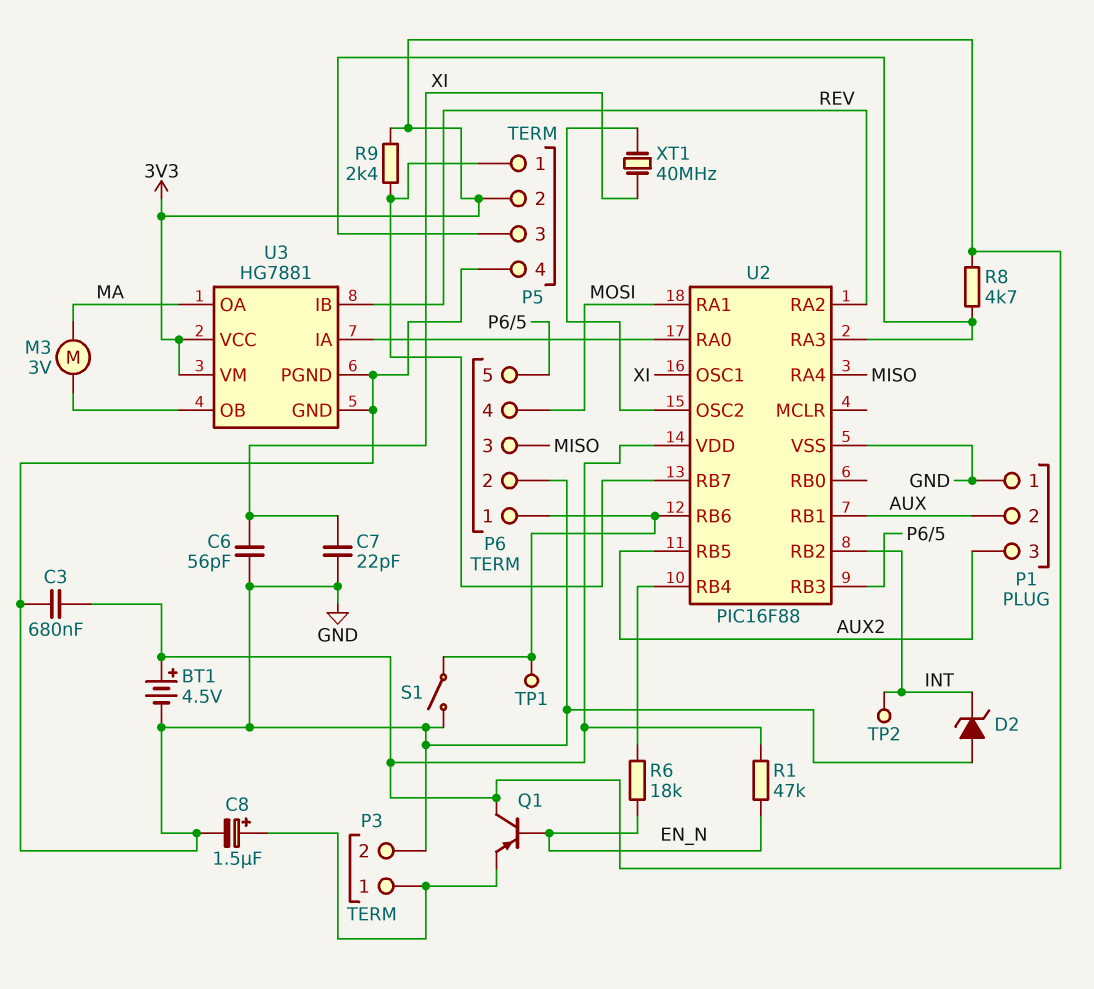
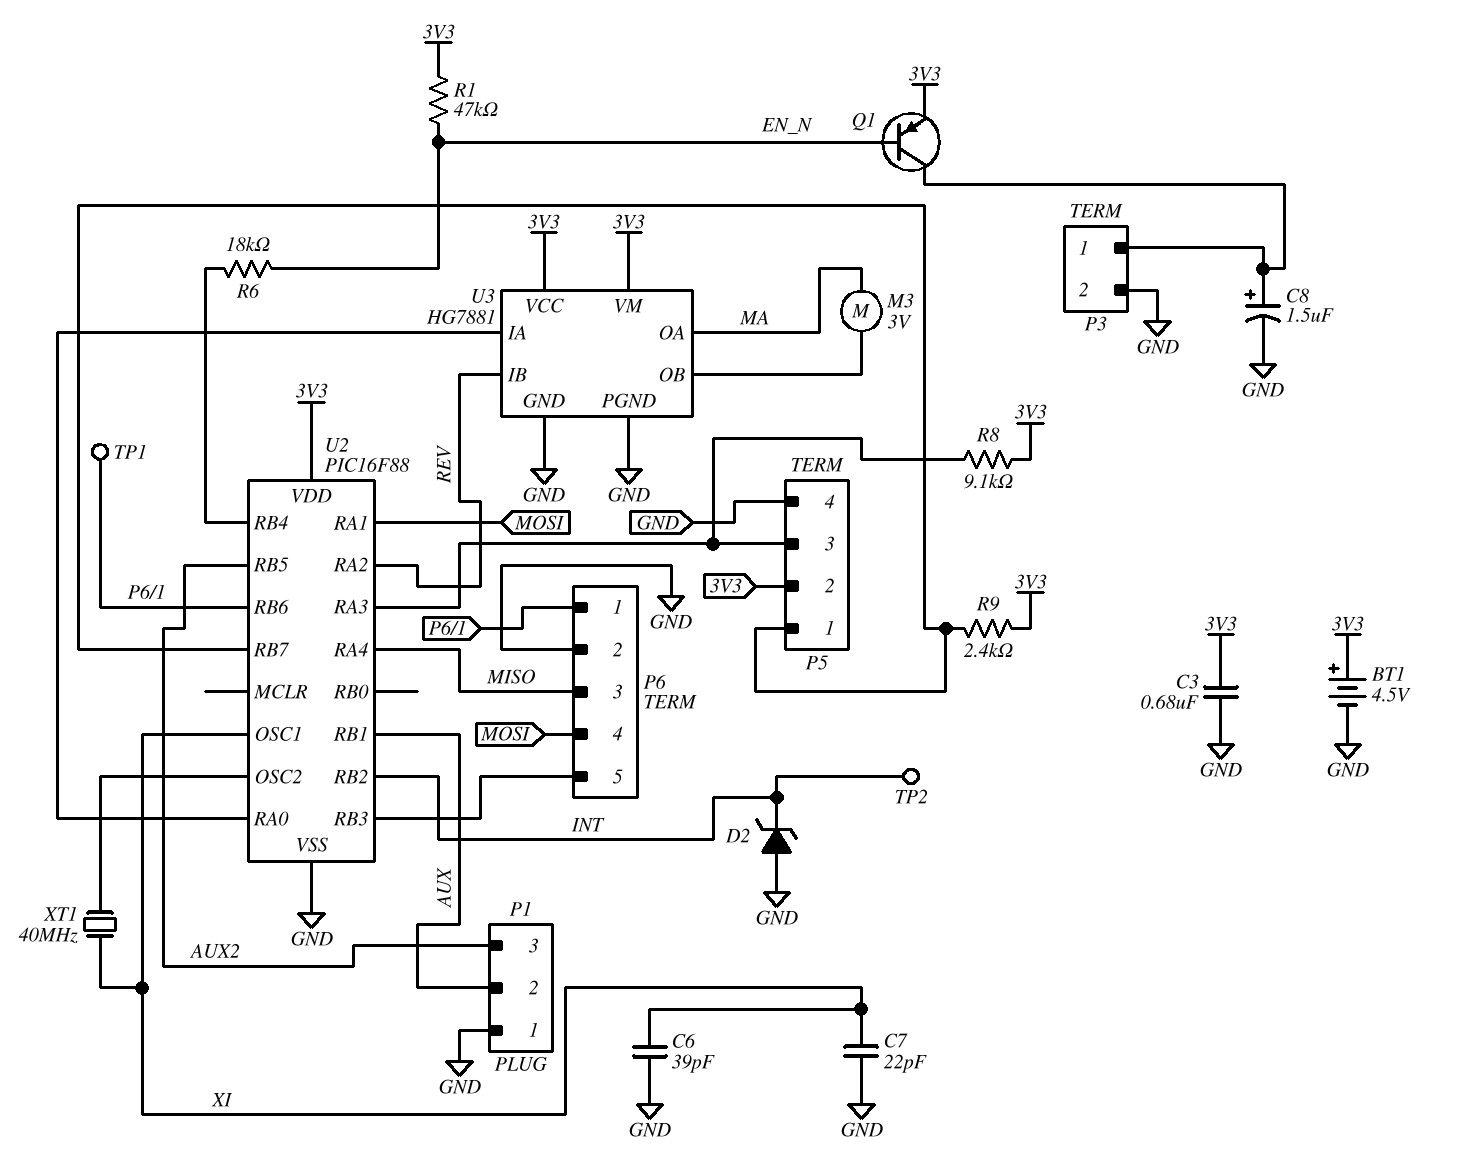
C6: 56pF (GND, XI) -> 39pF (GND, XI)
Q1: PNP (B EN_N, C 3V3, E P3/1) -> PNP (B EN_N, C P3/1, E 3V3)
R8: 4.7k (3V3, P5/3) -> 9.1k (3V3, P5/3)
S1: switch (GND, P6/1) -> none

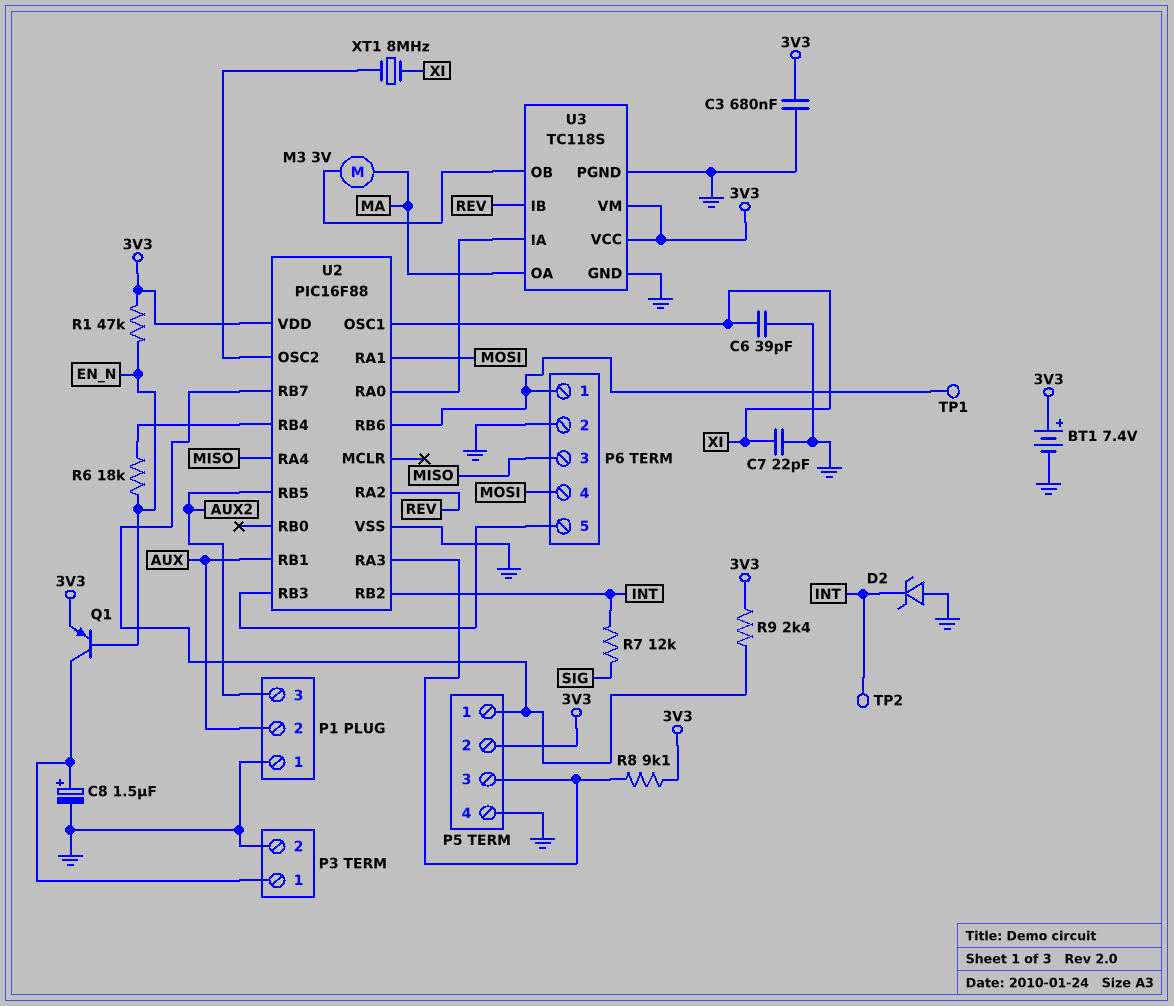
BT1: 4.5V (plus 3V3, minus GND) -> 7.4V (plus 3V3, minus GND)
R7: none -> 12k (INT, SIG)
U3: HG7881 -> TC118S
XT1: 40MHz (U2/OSC2, XI) -> 8MHz (U2/OSC2, XI)

